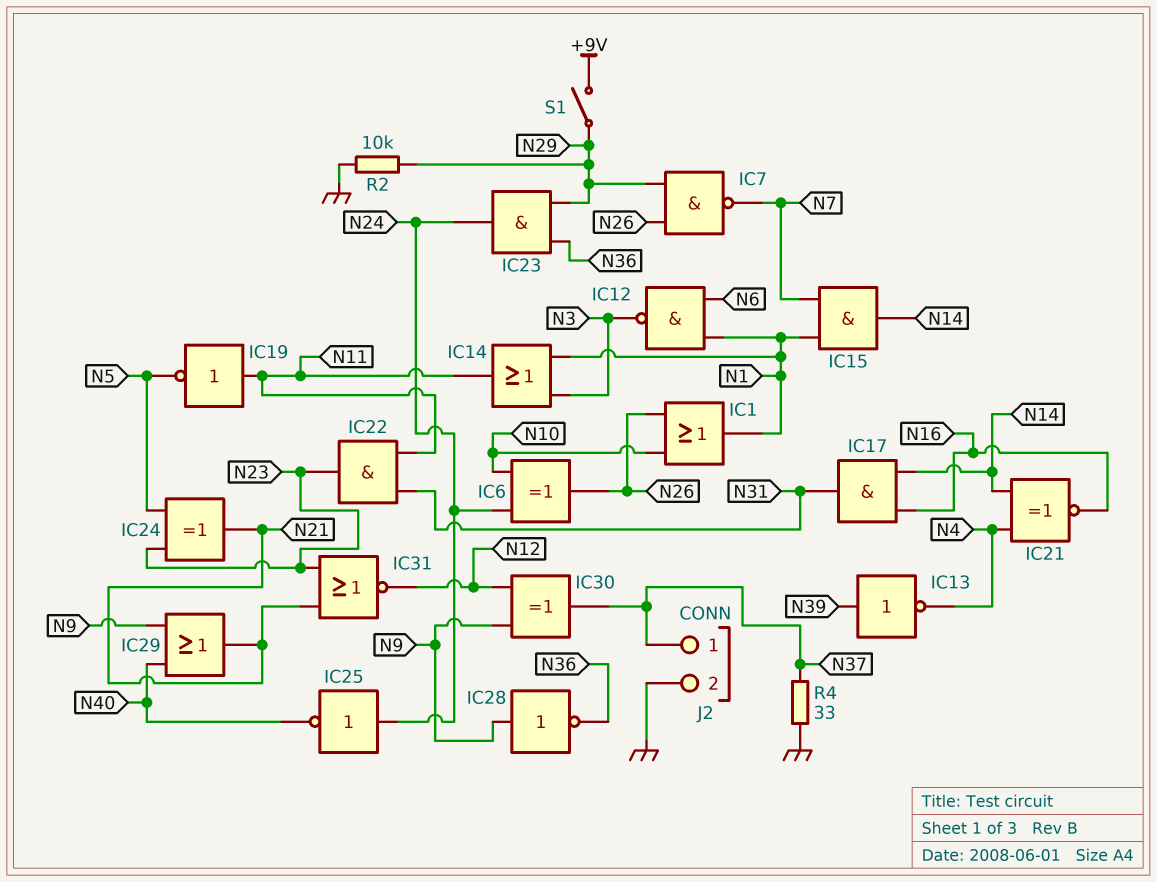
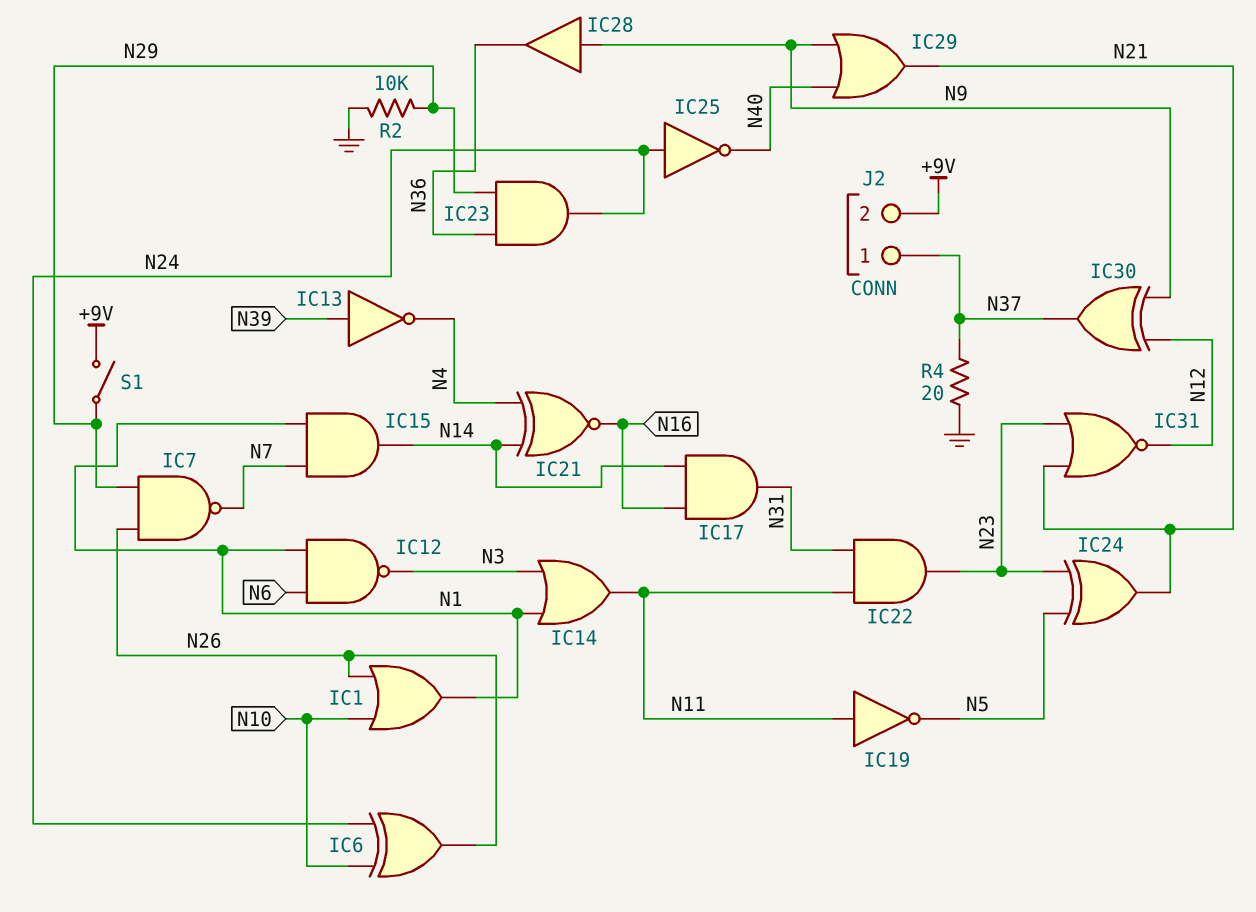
IC28: NOT (in N9, out N36) -> buffer (in N9, out N36)
J2 pin 2: GND -> +9V
R4: 33 (GND, N37) -> 20 (GND, N37)

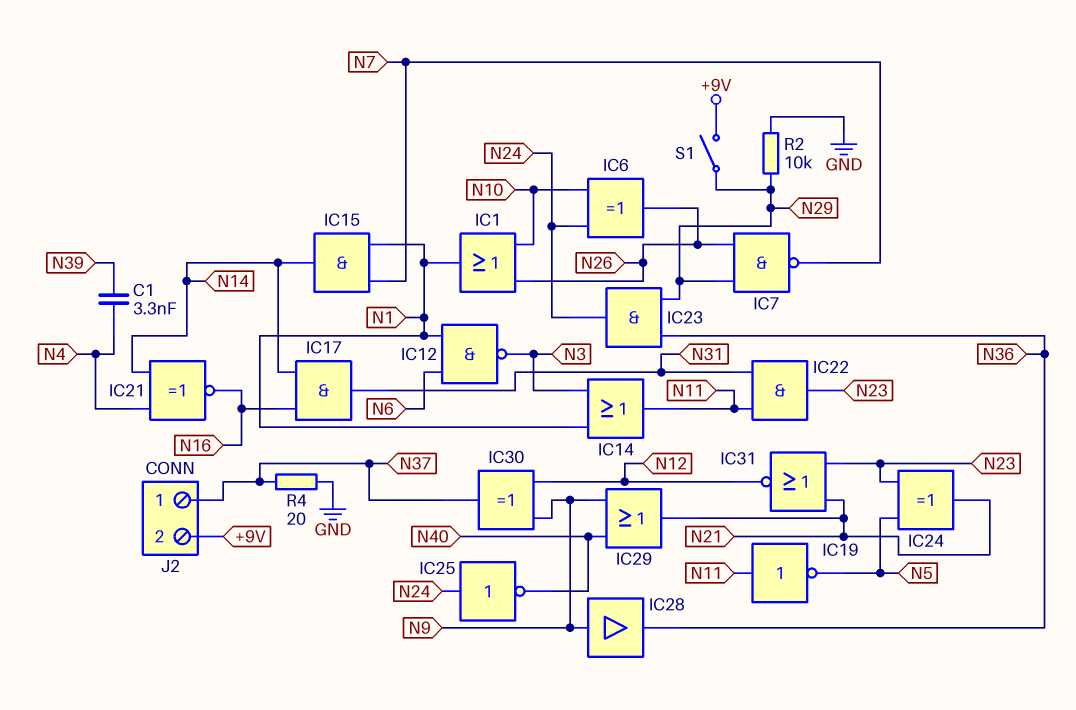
C1: none -> 3.3nF (N4, N39)
IC13: NOT (in N39, out N4) -> none

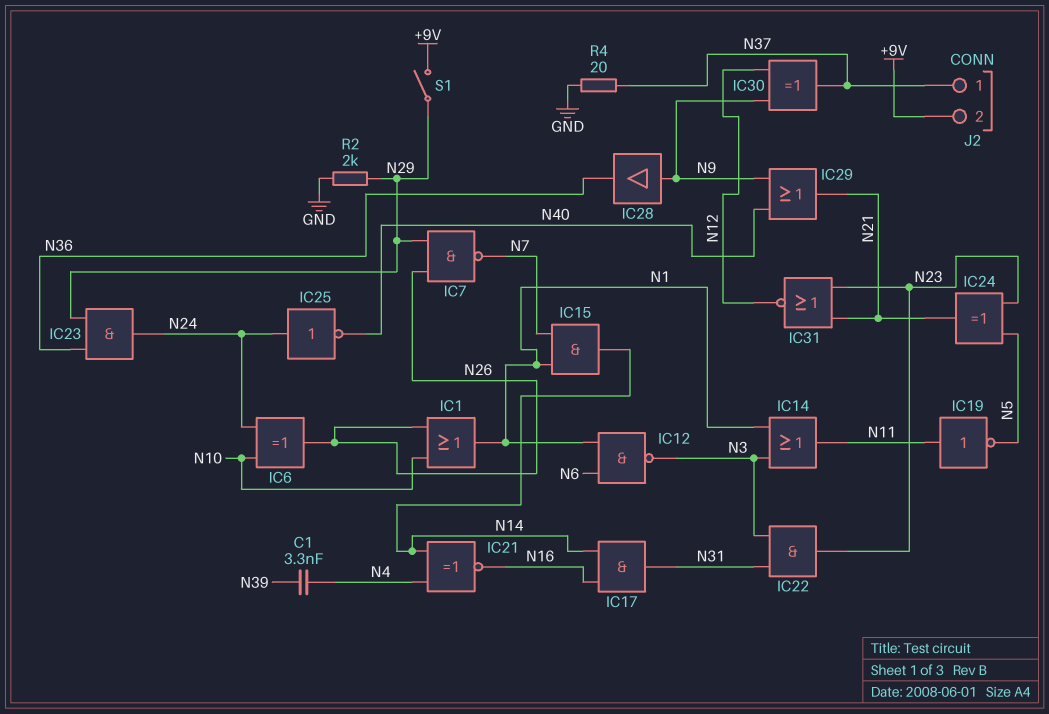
IC22: AND (in N11, in N31, out N23) -> AND (in N3, in N31, out N23)
R2: 10k (GND, N29) -> 2k (GND, N29)

